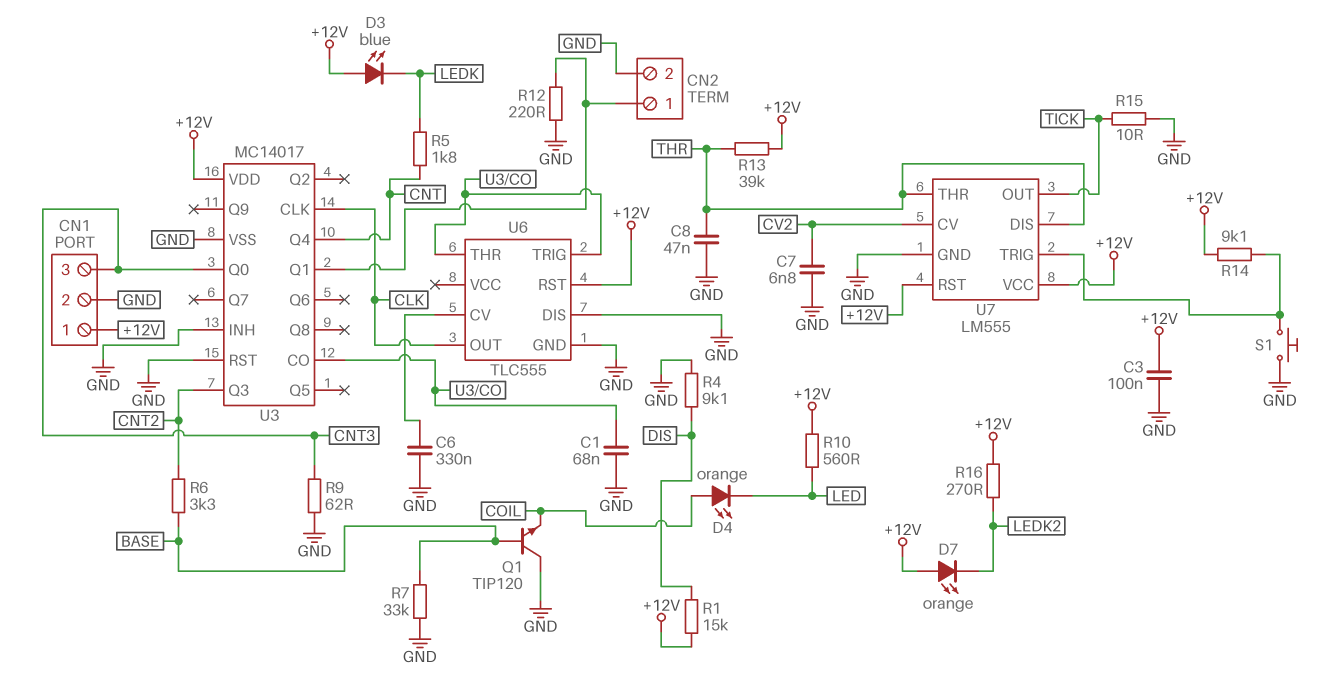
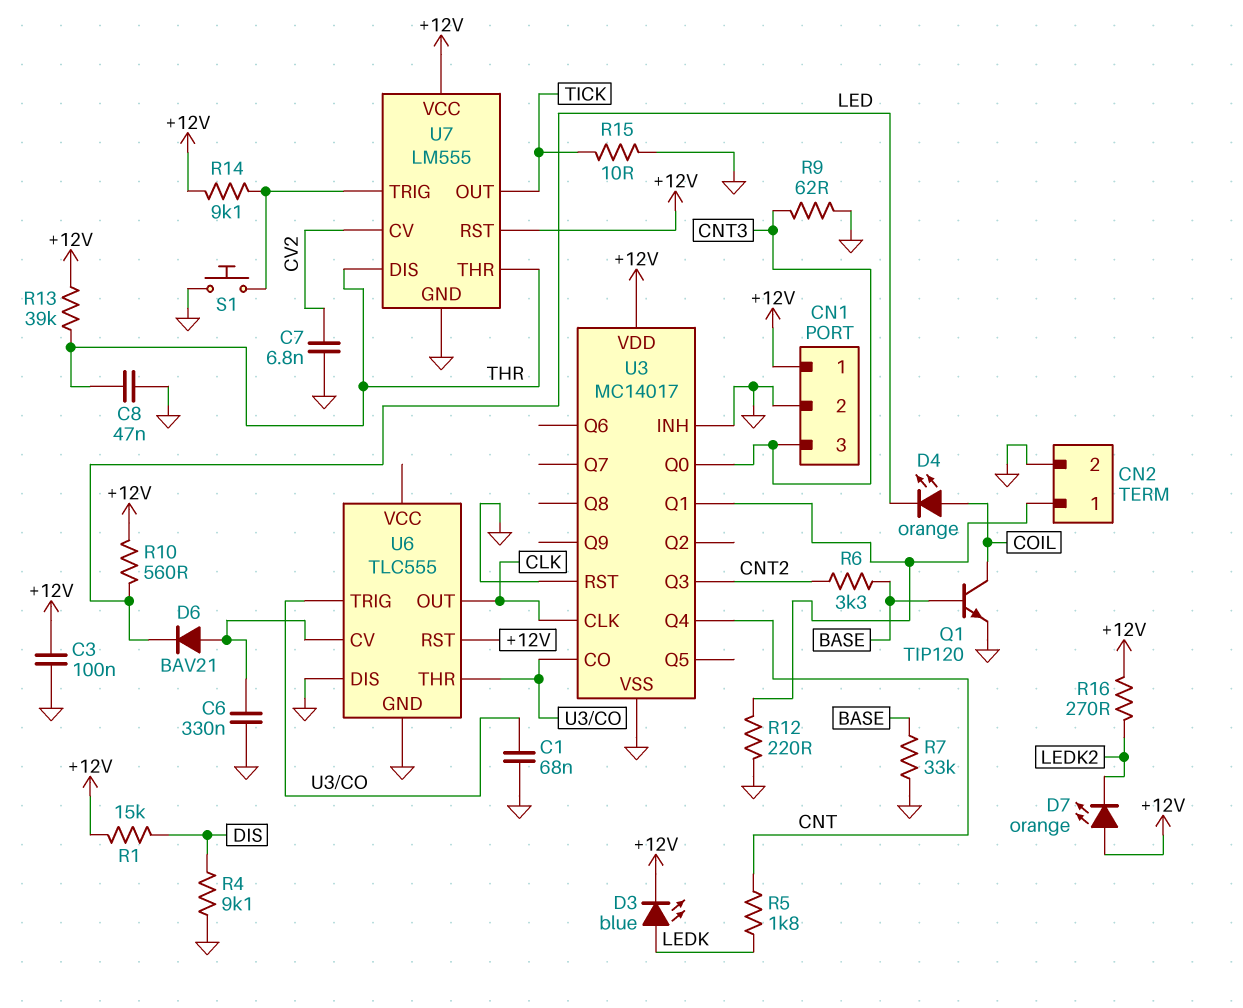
D3: LED blue (A +12V, K LEDK) -> LED blue (A LEDK, K +12V)
D6: none -> diode BAV21 (A U6/CV, K LED)
Q1: NPN TIP120 (B BASE, C GND, E COIL) -> NPN TIP120 (B BASE, C COIL, E GND)

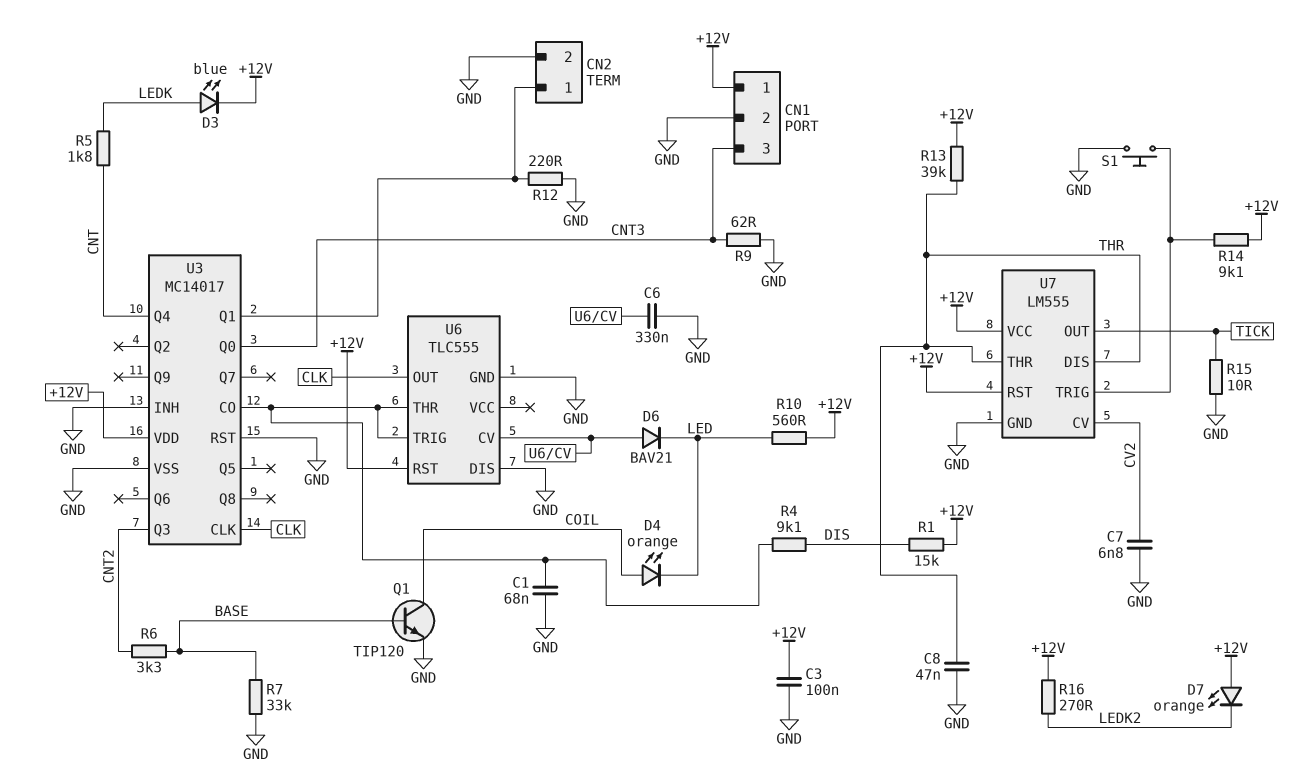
R4: 9.1k (DIS, GND) -> 9.1k (DIS, U3/CO)

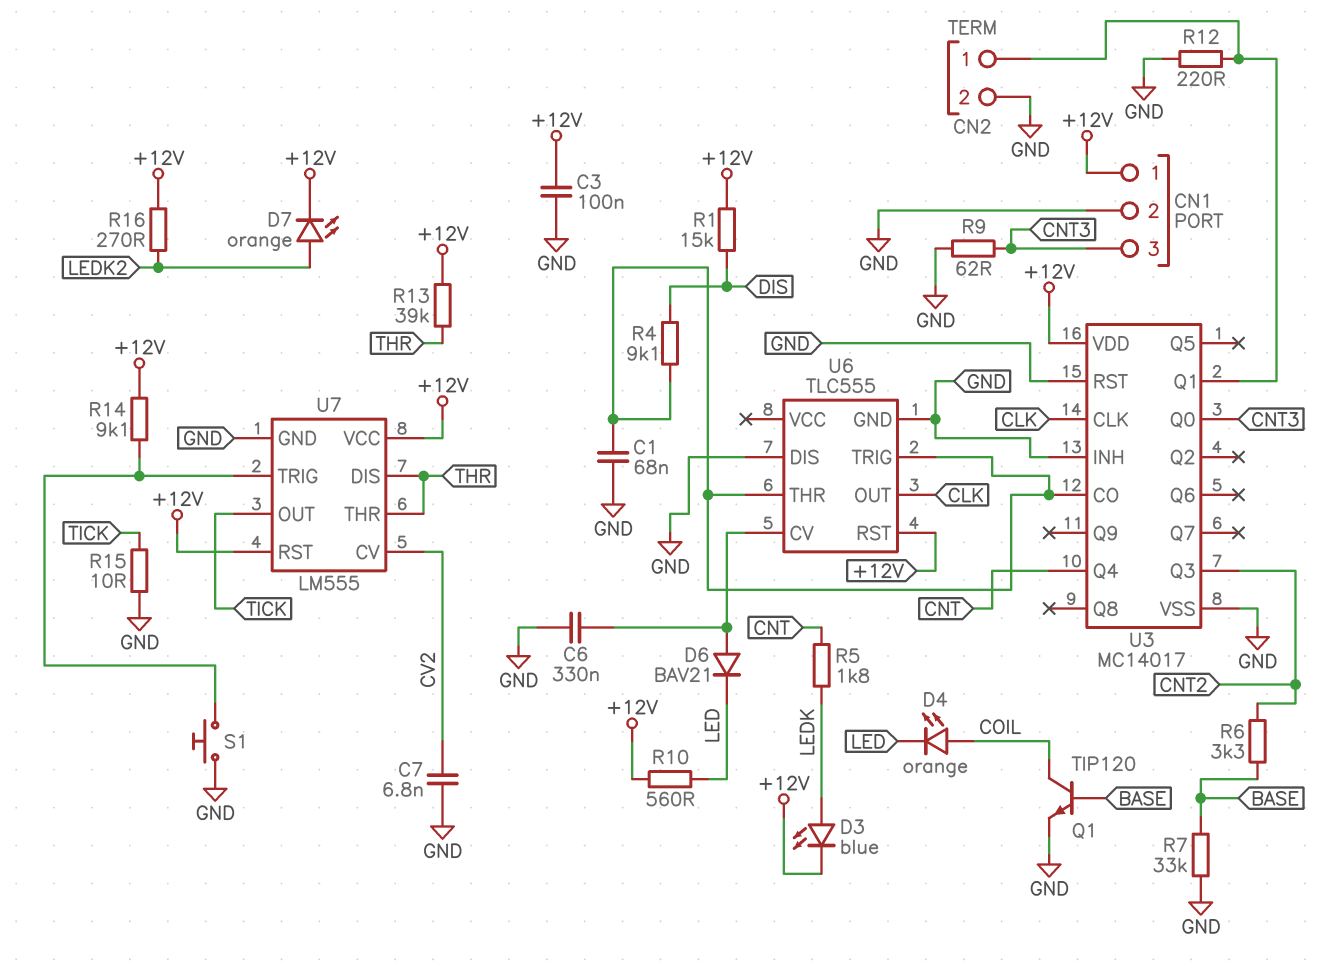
C8: 47nF (GND, THR) -> none
D7: LED orange (A +12V, K LEDK2) -> LED orange (A LEDK2, K +12V)

